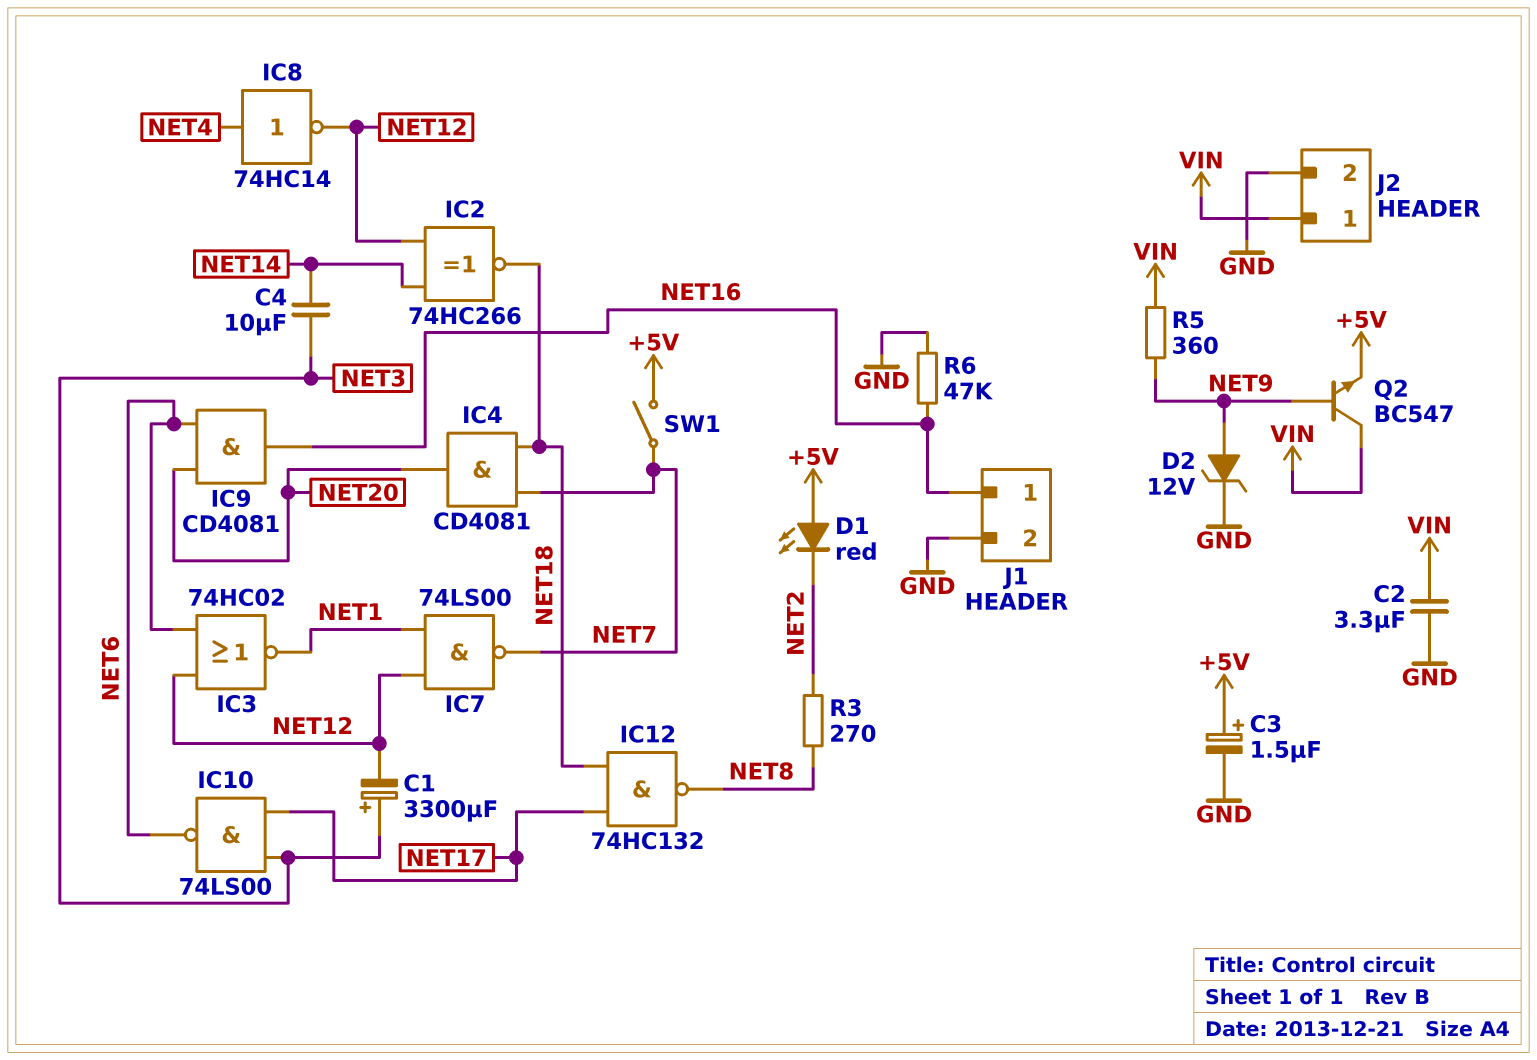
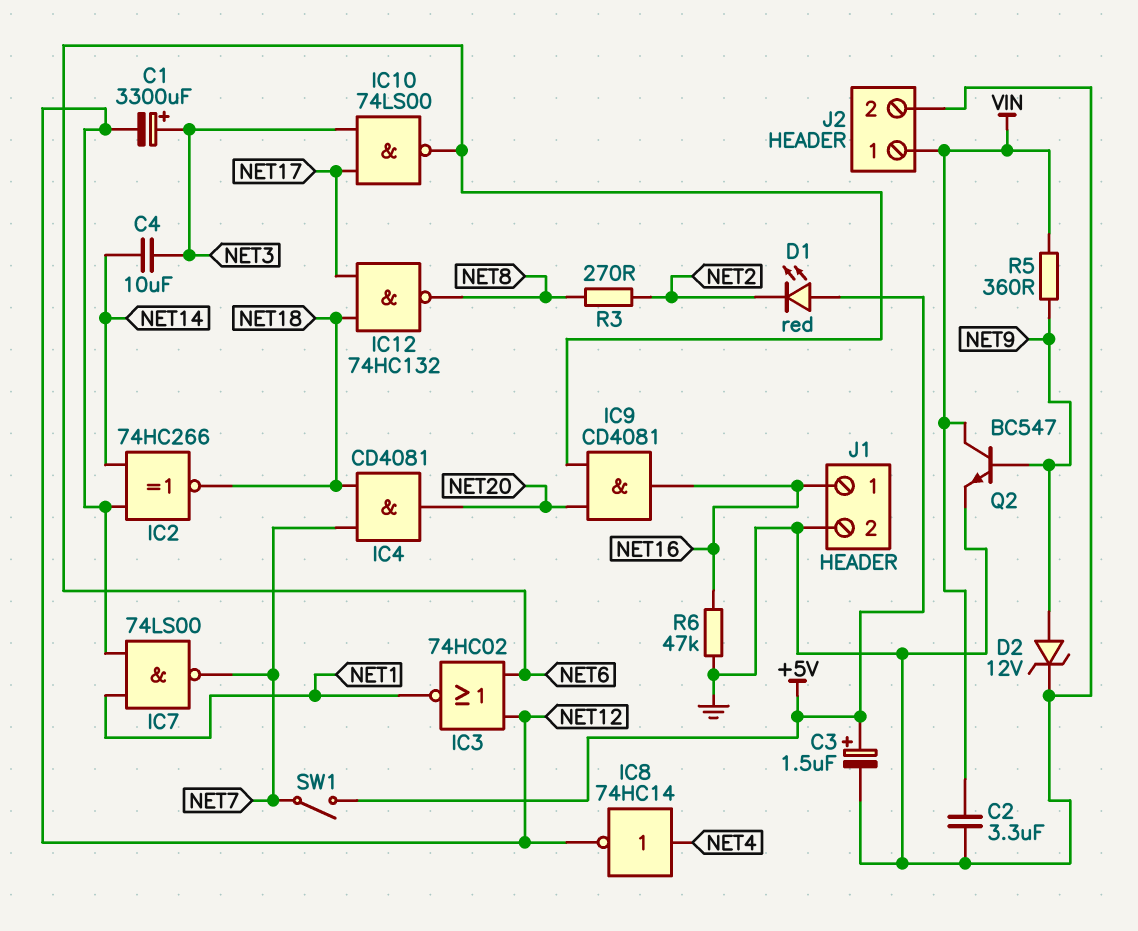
Q2: NPN BC547 (B NET9, C VIN, E +5V) -> NPN BC547 (B NET9, C VIN, E GND)

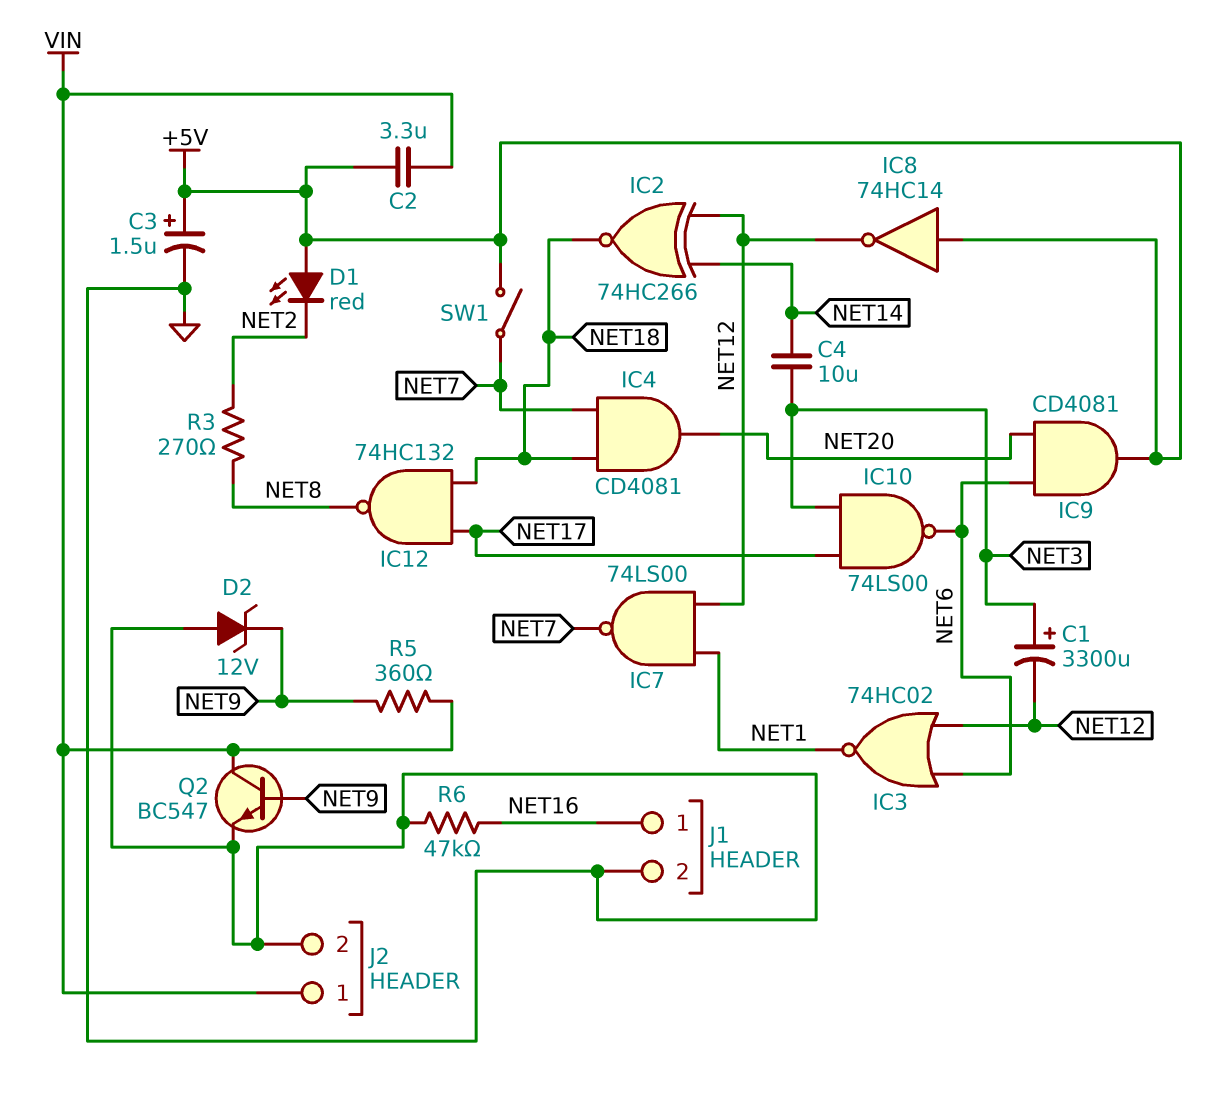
C2: 3.3uF (GND, VIN) -> 3.3uF (+5V, VIN)
D2: zener 12V (A NET9, K GND) -> zener 12V (A GND, K NET9)
IC8: NOT 74HC14 (in NET4, out NET12) -> NOT 74HC14 (in +5V, out NET12)
IC9: AND CD4081 (in NET6, in NET20, out NET16) -> AND CD4081 (in NET6, in NET20, out +5V)

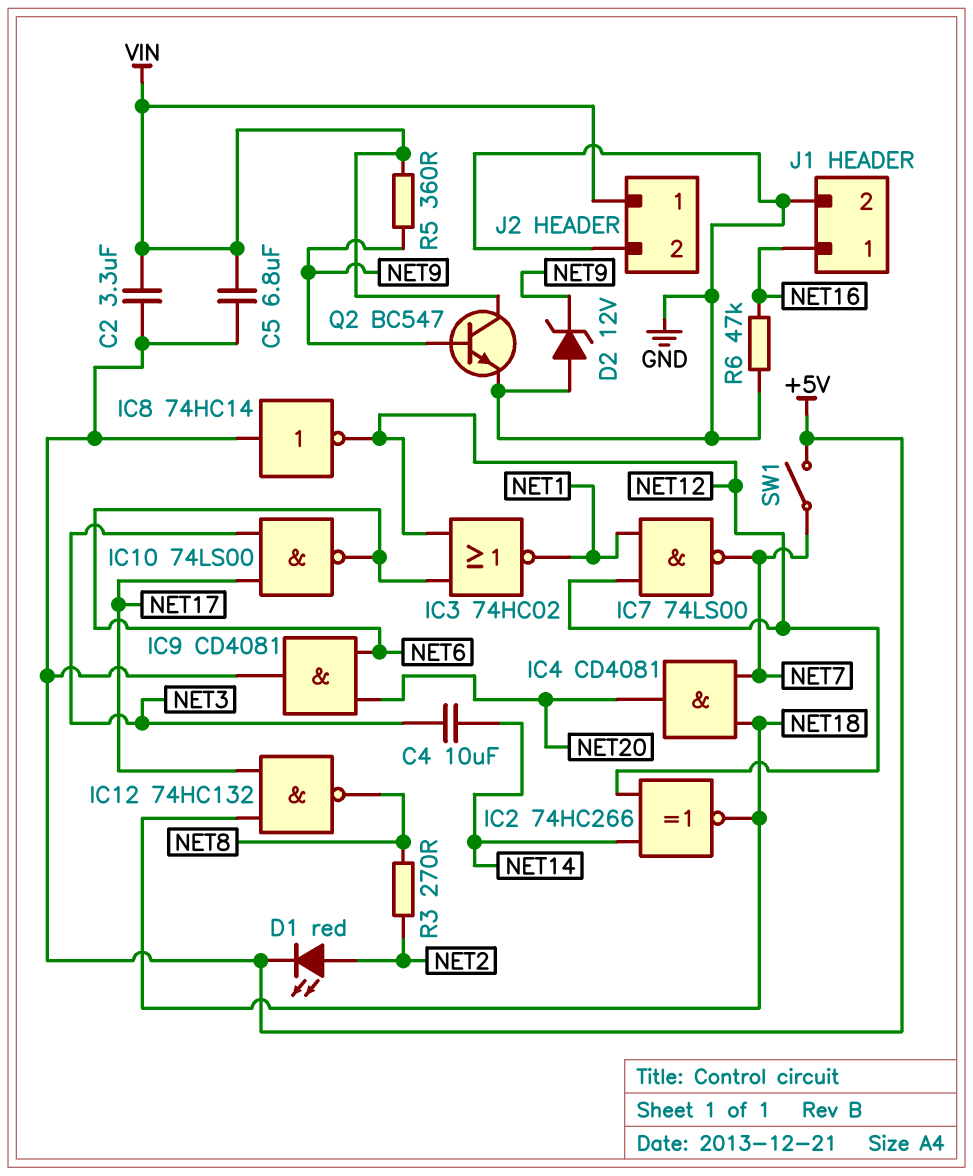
C1: 3300uF (plus NET3, minus NET12) -> none
C3: 1.5uF (plus +5V, minus GND) -> none
C5: none -> 6.8uF (+5V, VIN)
D1: LED red (A +5V, K NET2) -> LED red (A NET2, K +5V)

